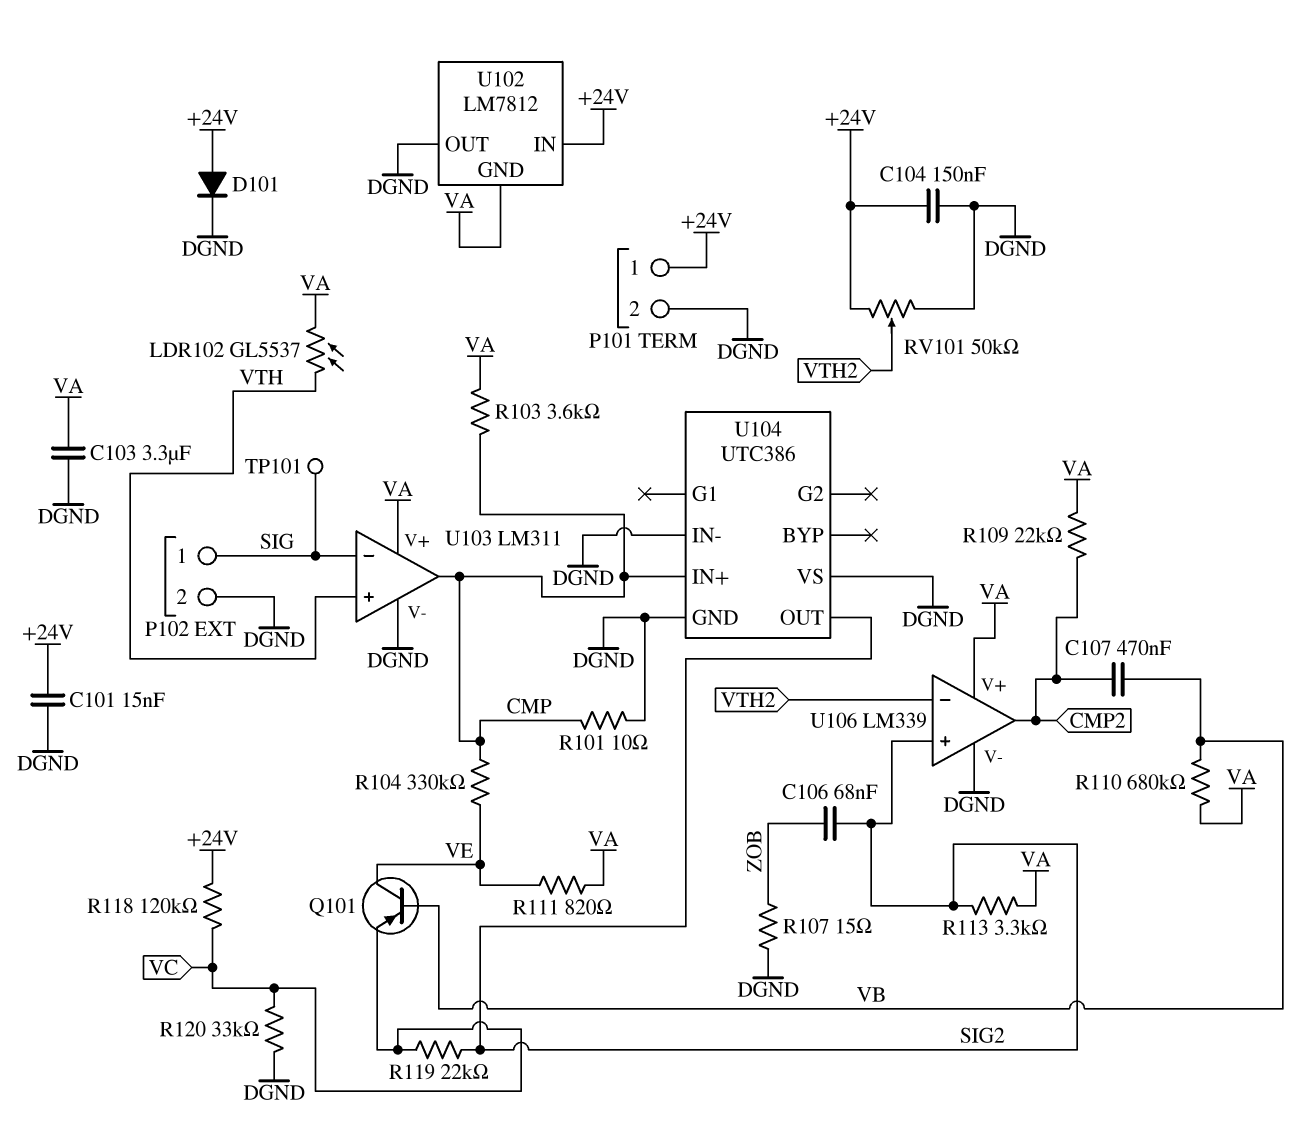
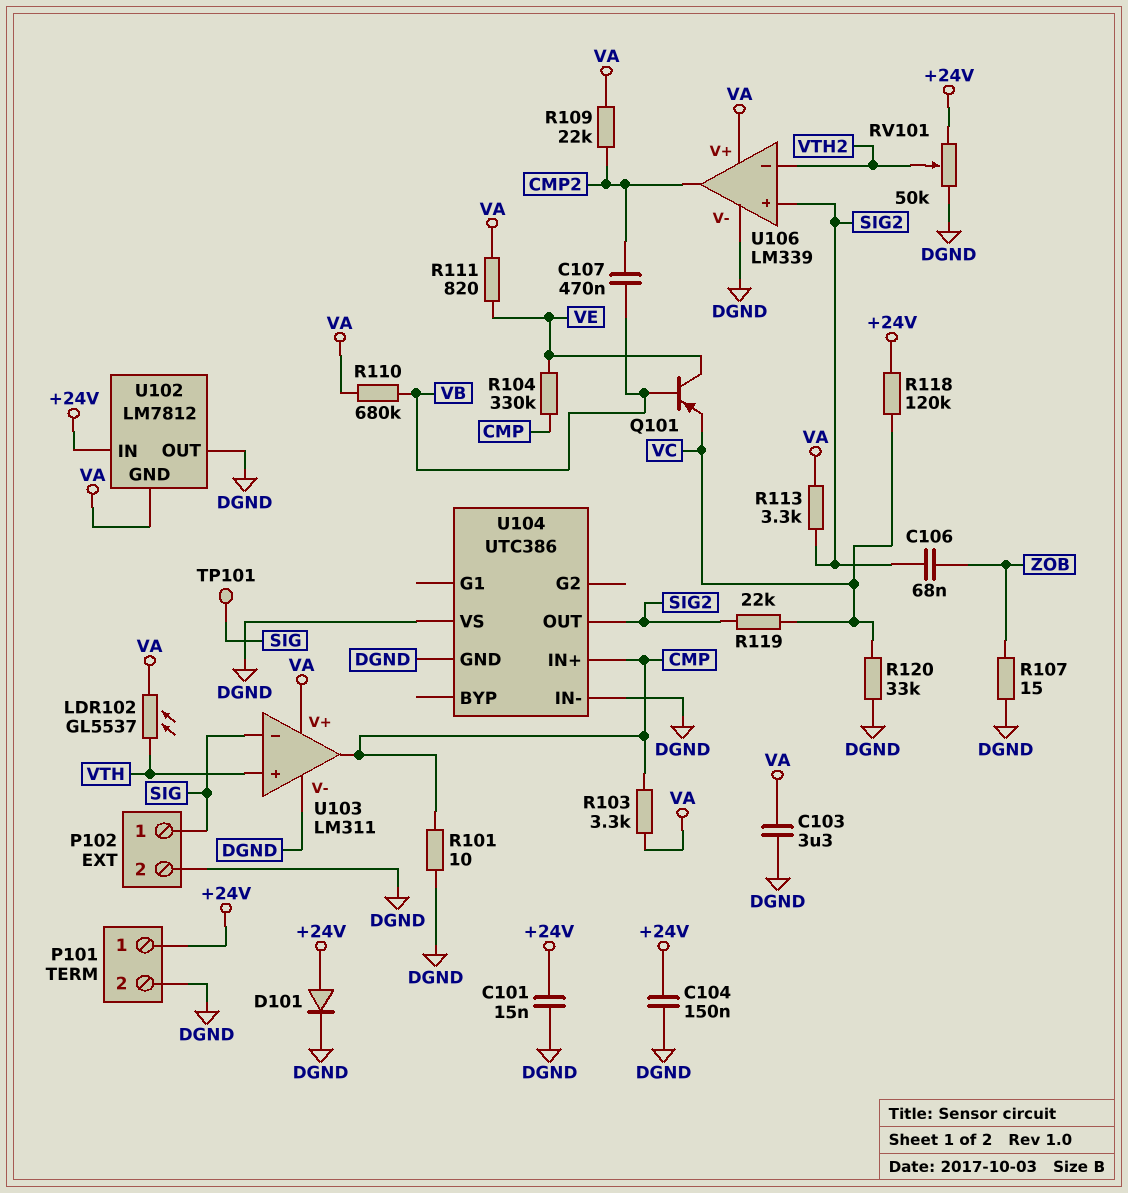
R103: 3.6k (CMP, VA) -> 3.3k (CMP, VA)

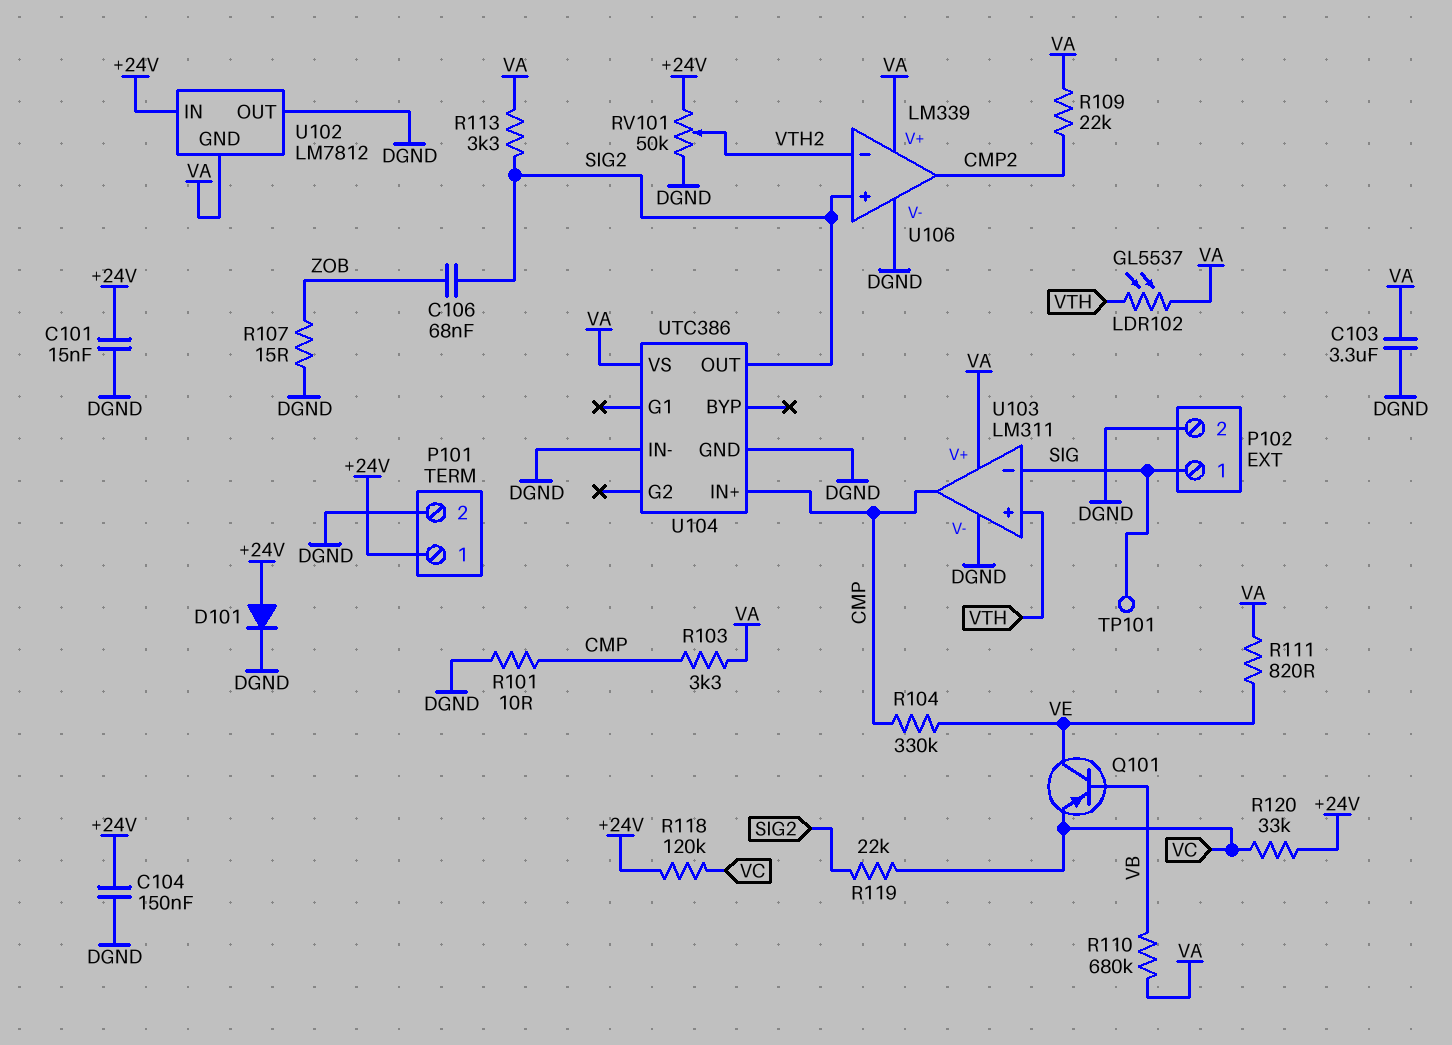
C107: 470nF (CMP2, VB) -> none
R120: 33k (DGND, VC) -> 33k (+24V, VC)
U104 pin VS: DGND -> VA

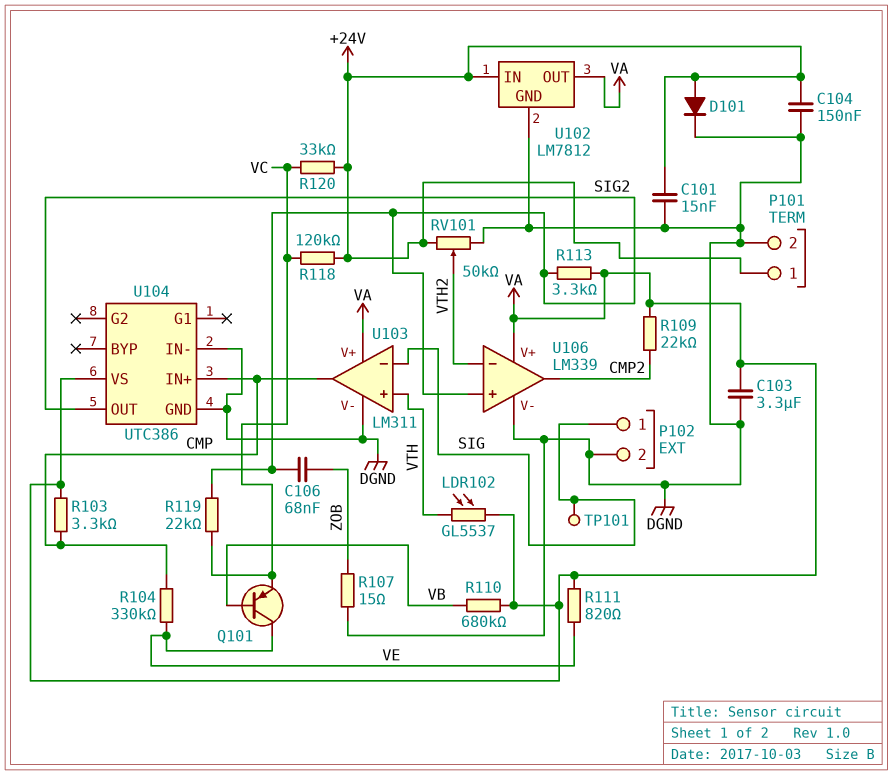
R101: 10 (CMP, DGND) -> none
U102 pin GND: VA -> DGND
U102 pin OUT: DGND -> VA

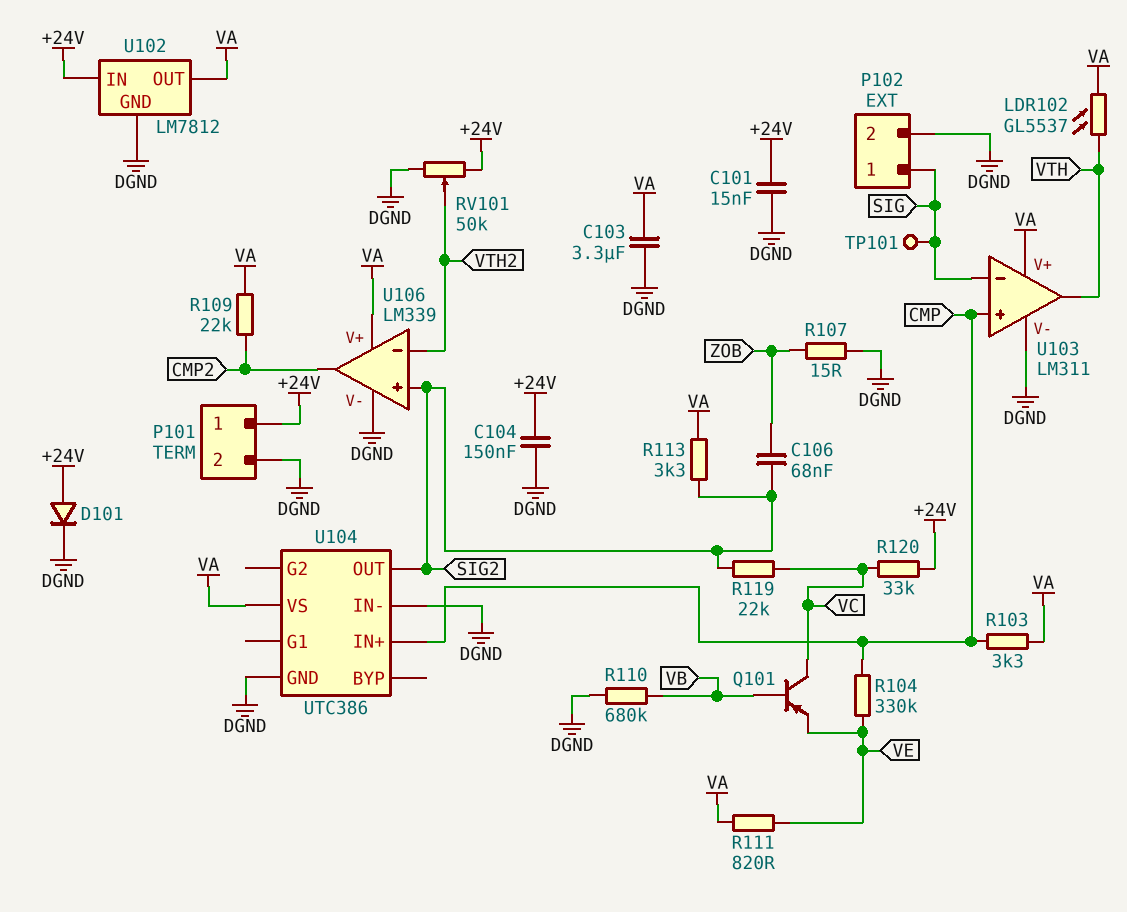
Q101: PNP (B VB, C VE, E VC) -> PNP (B VB, C VC, E VE)
R110: 680k (VA, VB) -> 680k (DGND, VB)
R118: 120k (+24V, VC) -> none
U103 pin in+: VTH -> CMP
U103 pin out: CMP -> VTH

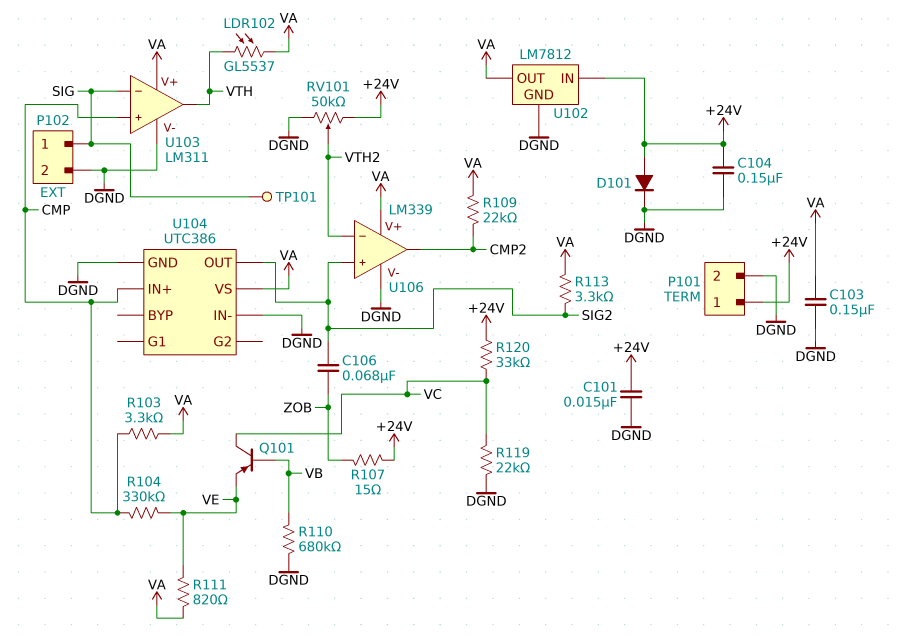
C103: 3.3uF (DGND, VA) -> 150nF (DGND, VA)
R107: 15 (DGND, ZOB) -> 15 (+24V, ZOB)
R119: 22k (SIG2, VC) -> 22k (DGND, VC)

